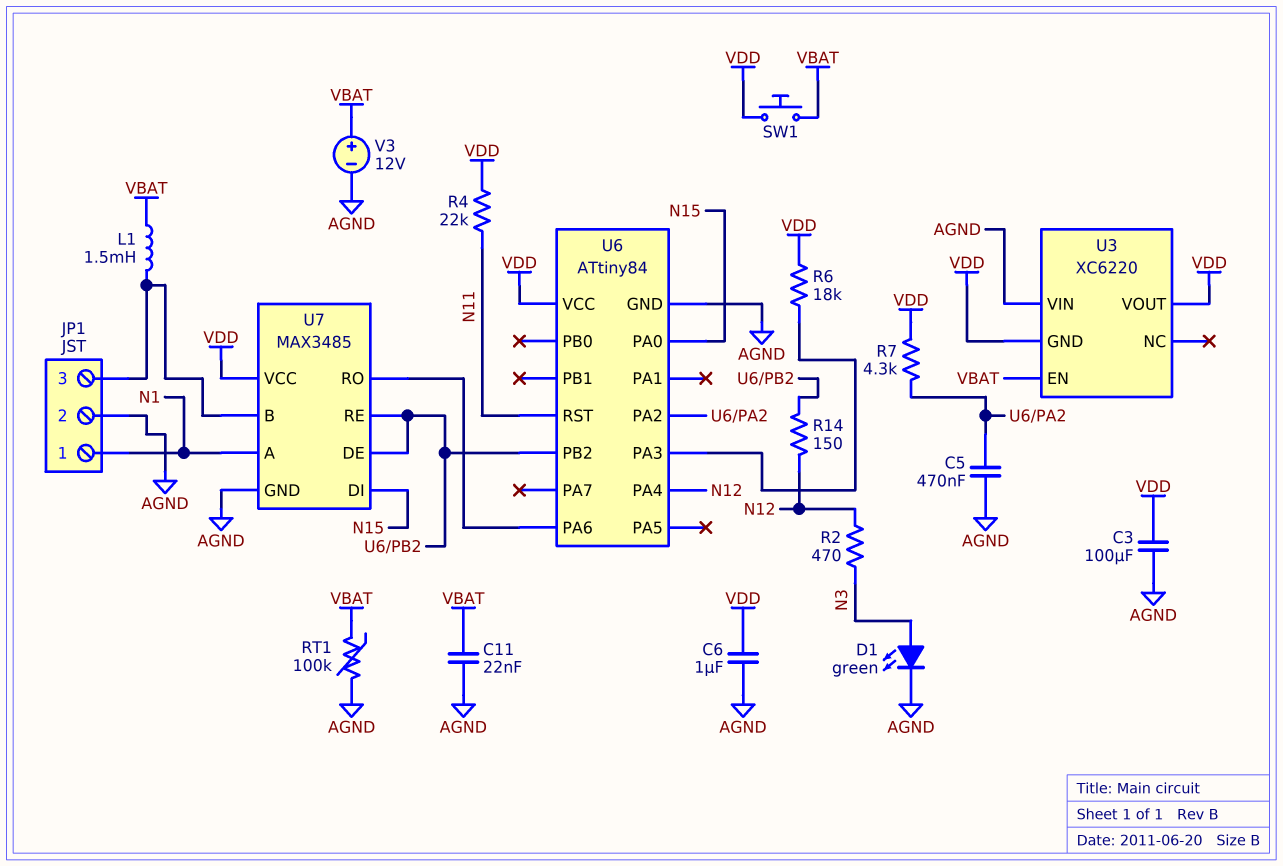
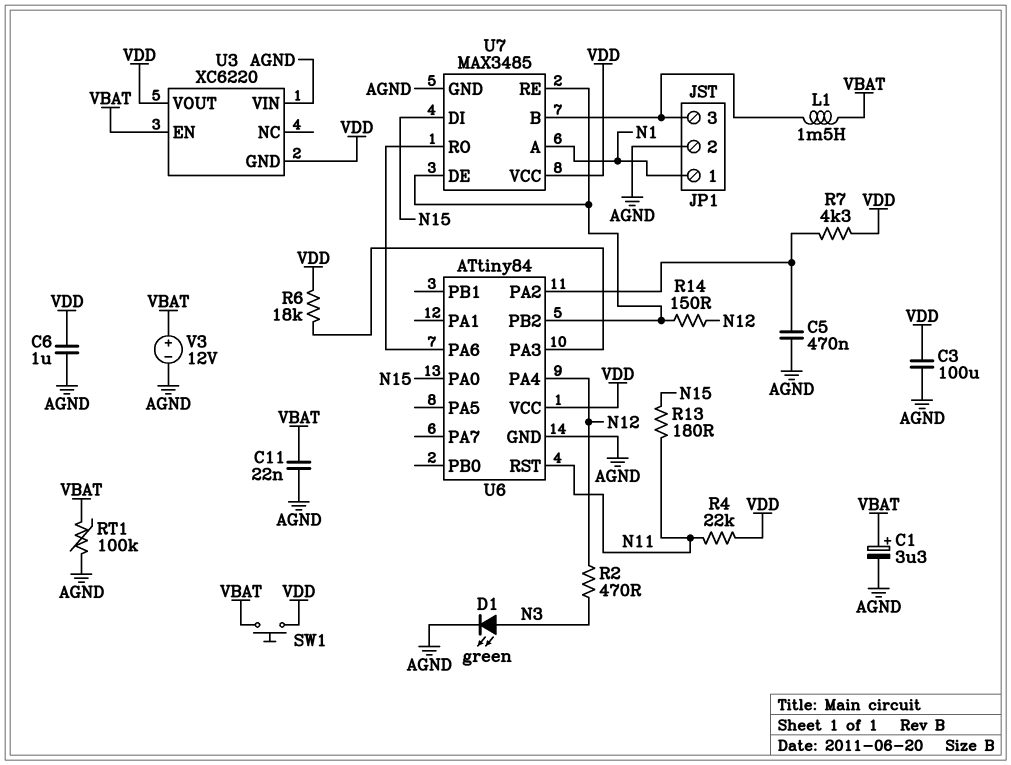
C1: none -> 3.3uF (plus VBAT, minus AGND)
R13: none -> 180 (N11, N15)

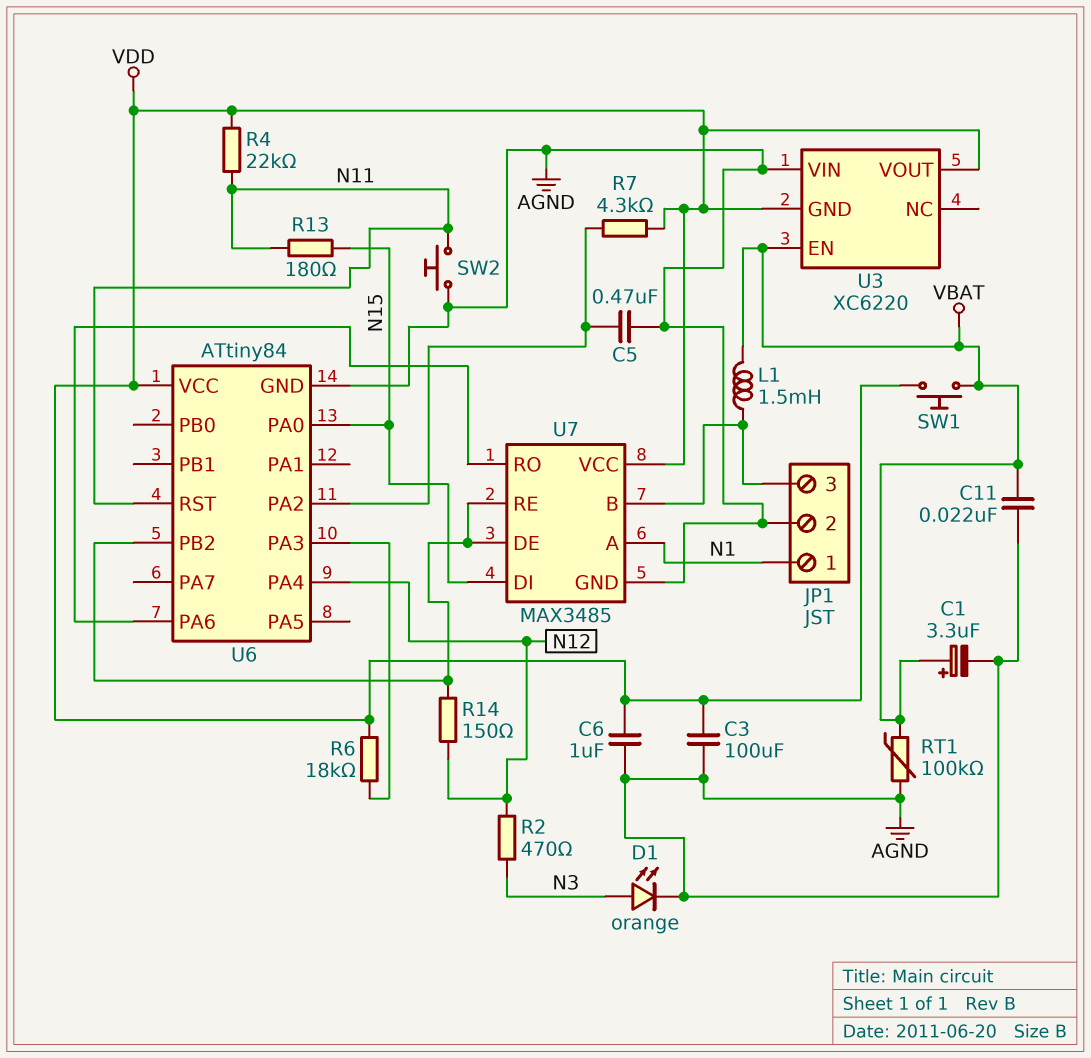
D1: LED green (A N3, K AGND) -> LED orange (A N3, K AGND)
SW2: none -> button (AGND, N11)
V3: 12V (plus VBAT, minus AGND) -> none

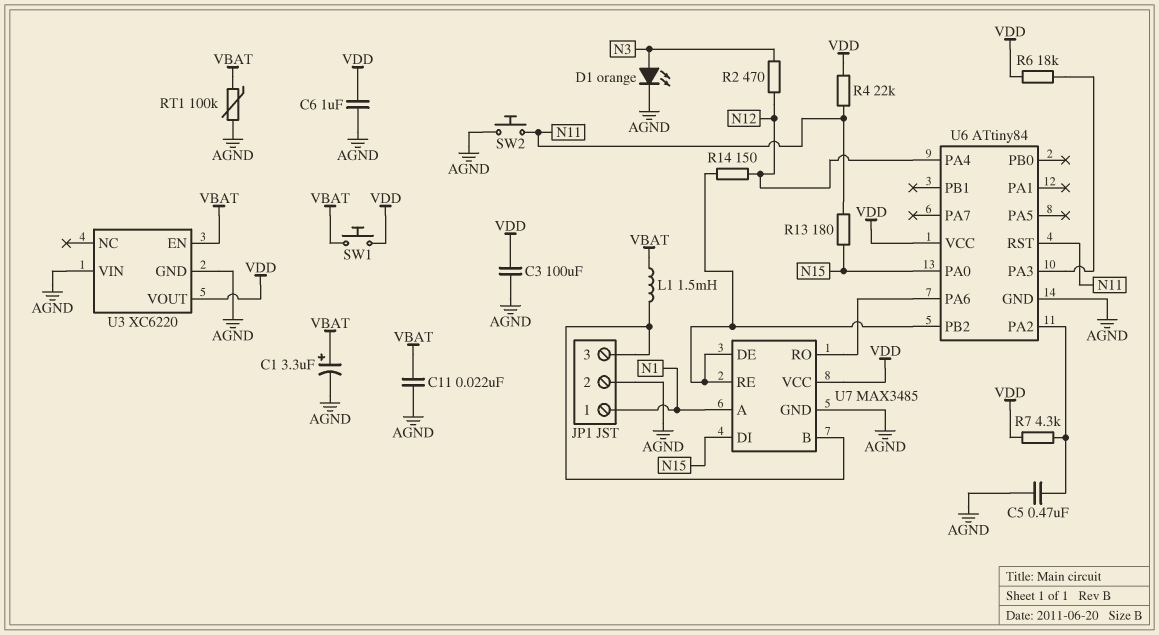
U3 pin GND: VDD -> AGND

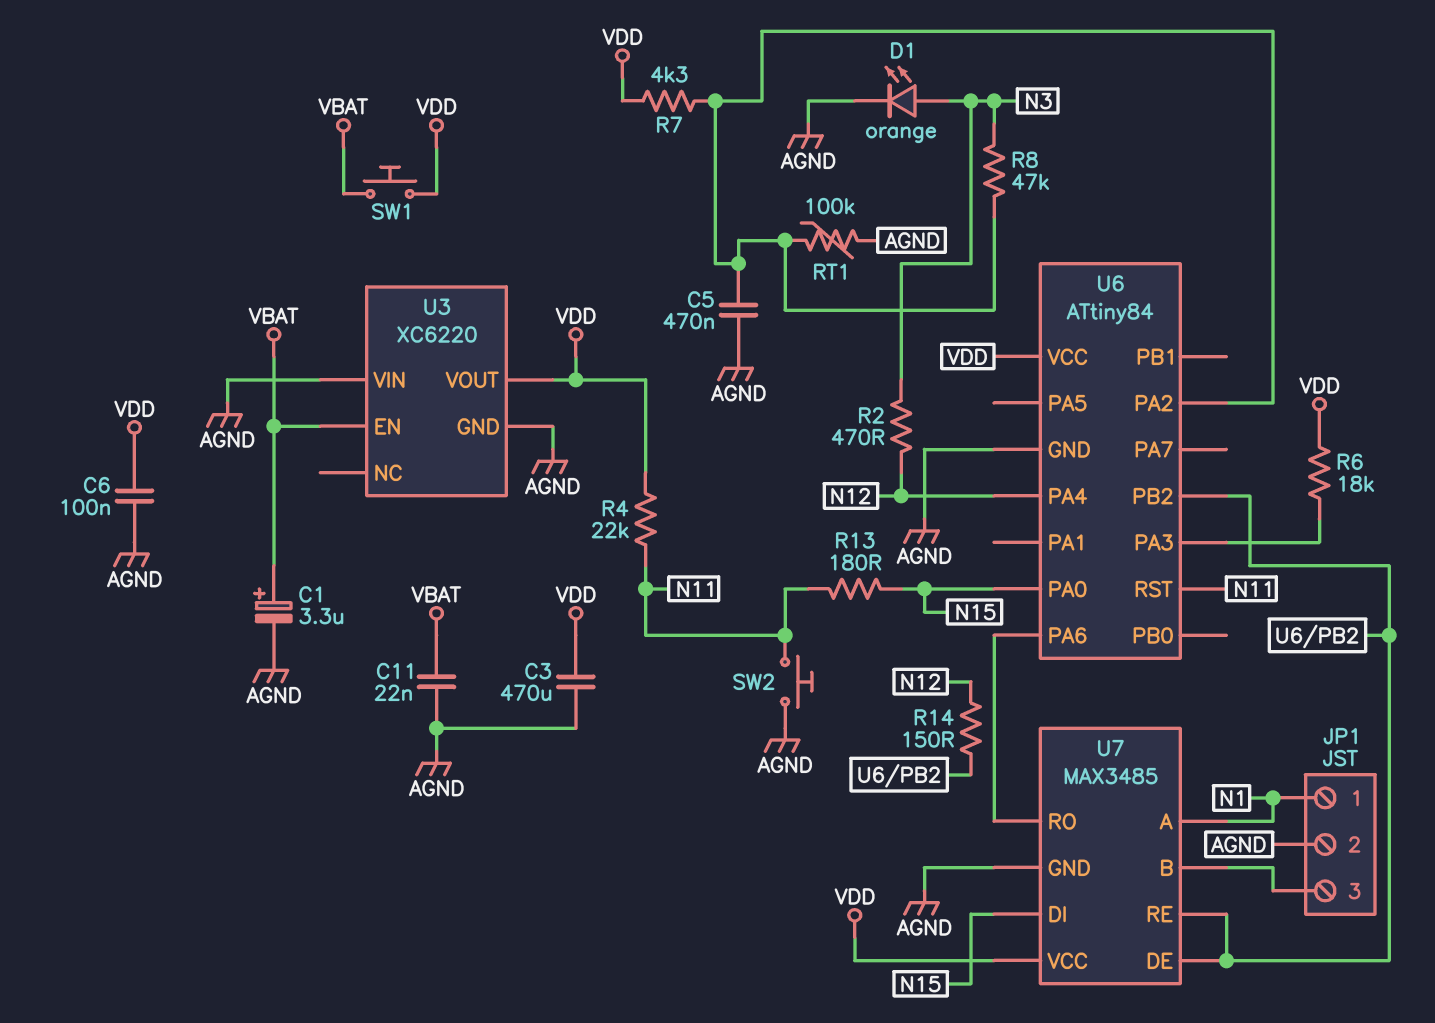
C3: 100uF (AGND, VDD) -> 470uF (AGND, VDD)
C6: 1uF (AGND, VDD) -> 100nF (AGND, VDD)
L1: 1.5mH (JP1/3, VBAT) -> none
R8: none -> 47k (N3, U6/PA2)
RT1: 100k (AGND, VBAT) -> 100k (AGND, U6/PA2)

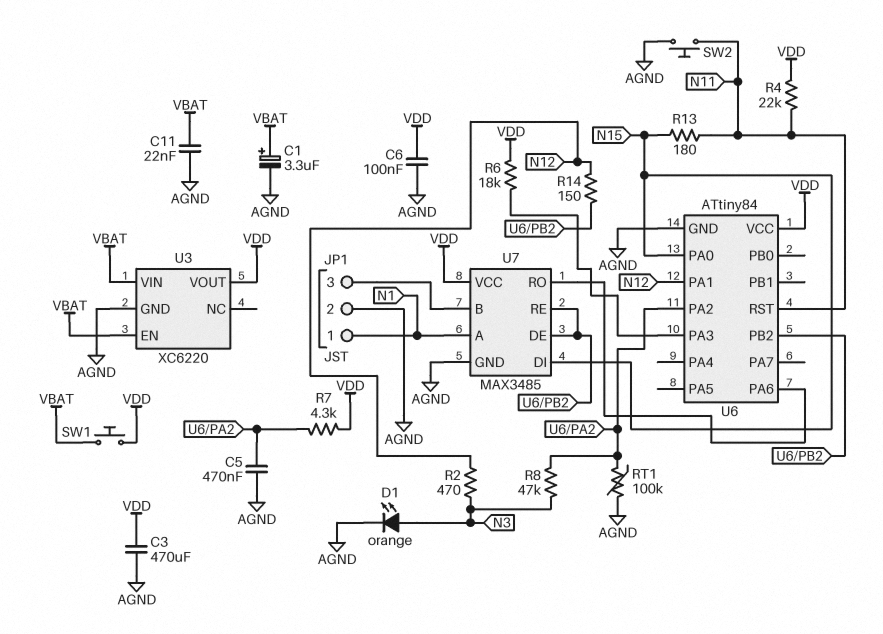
U3 pin VIN: AGND -> VBAT
U6 pin PA1: none -> N12
U6 pin PA4: N12 -> none

